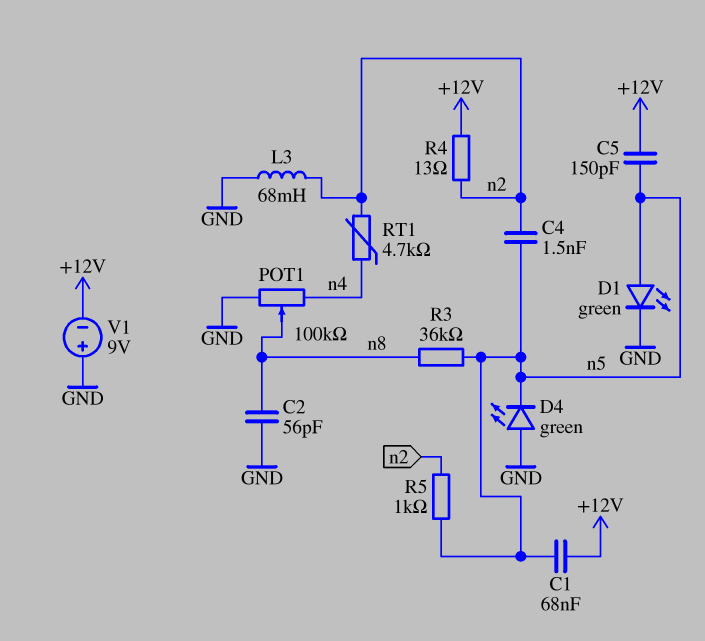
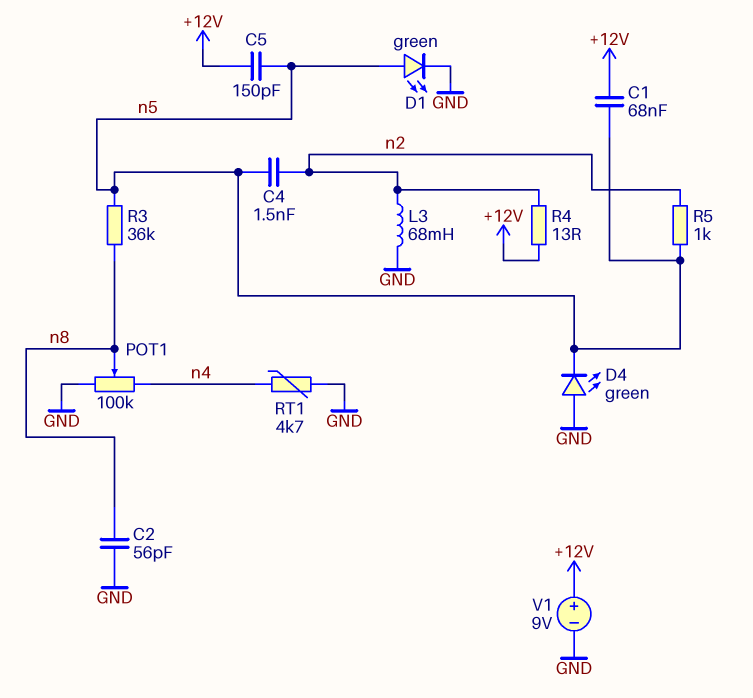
RT1: 4.7k (n2, n4) -> 4.7k (GND, n4)
V1: 9V (plus GND, minus +12V) -> 9V (plus +12V, minus GND)

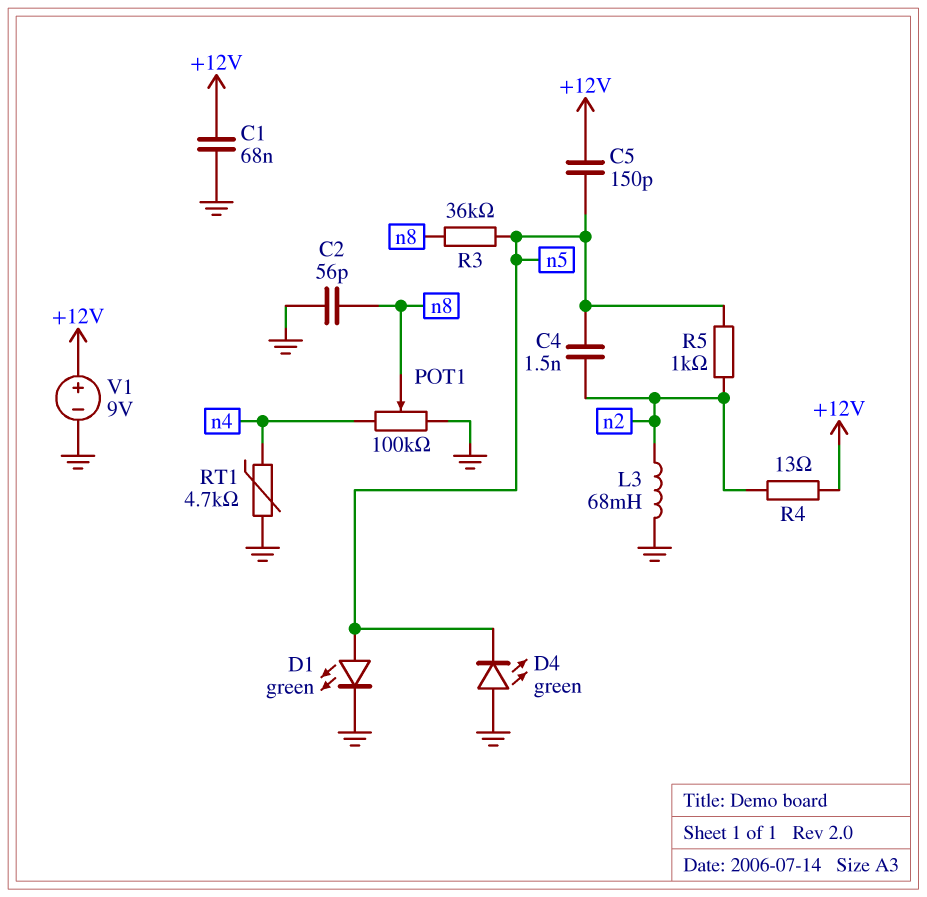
C1: 68nF (+12V, n5) -> 68nF (+12V, GND)

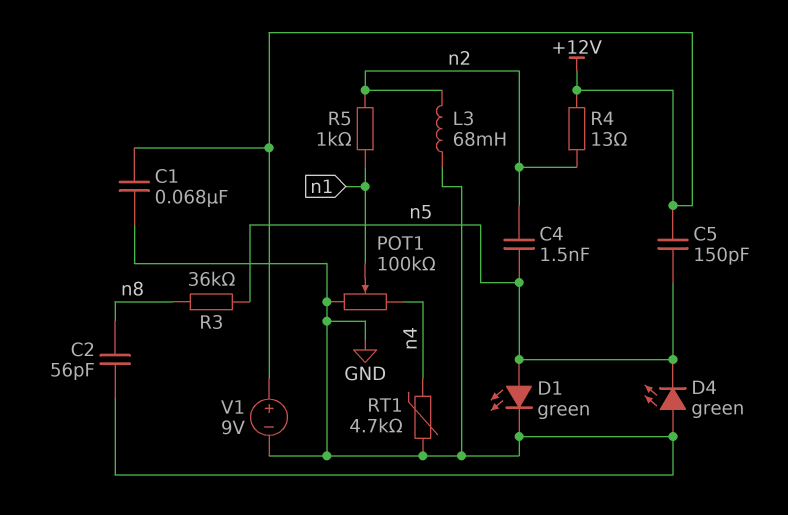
POT1: 100k (GND, n4, wiper n8) -> 100k (GND, n4, wiper n1)
R5: 1k (n2, n5) -> 1k (n1, n2)

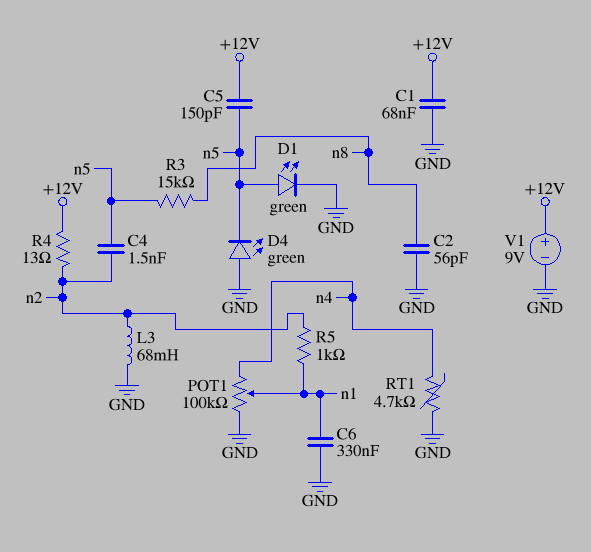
C6: none -> 330nF (GND, n1)
R3: 36k (n5, n8) -> 15k (n5, n8)

